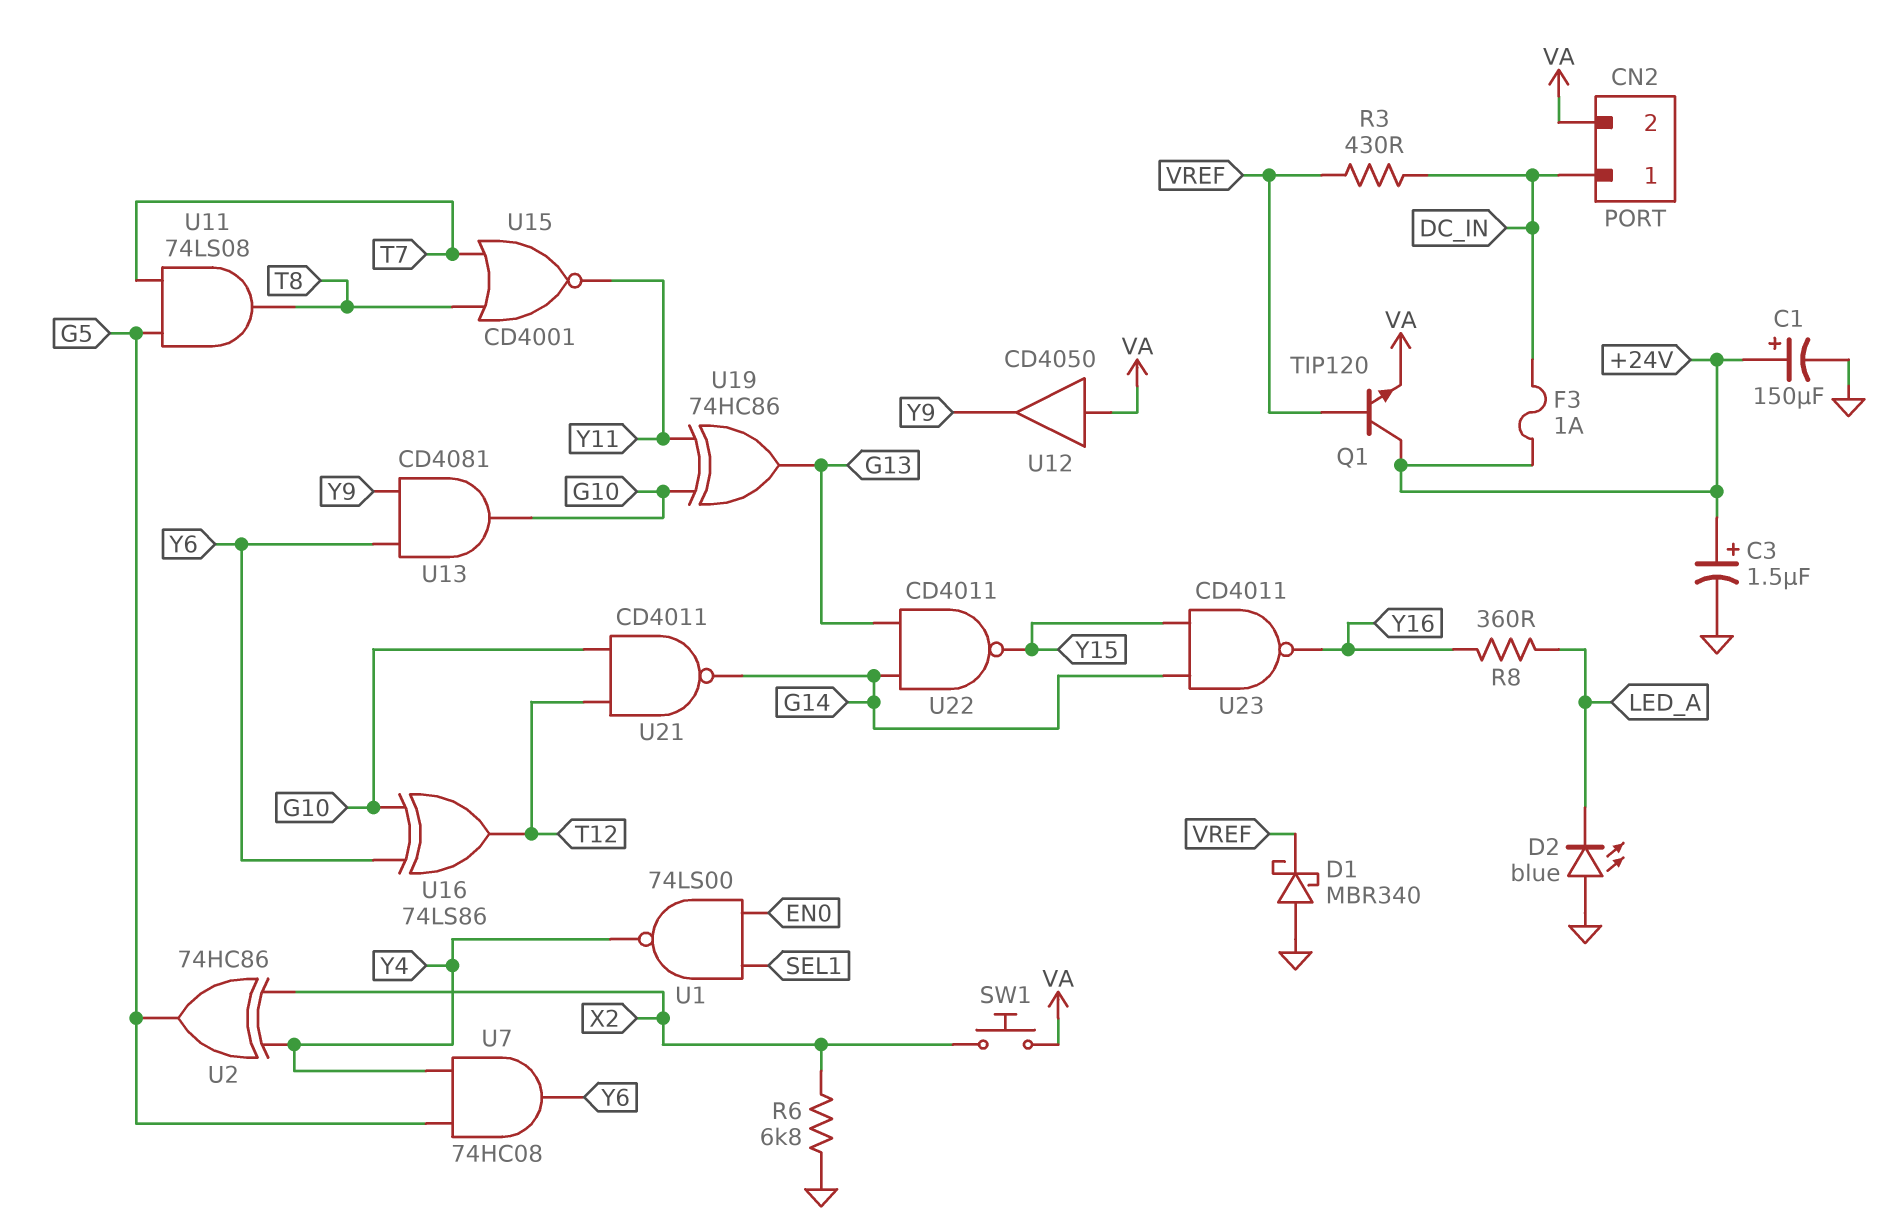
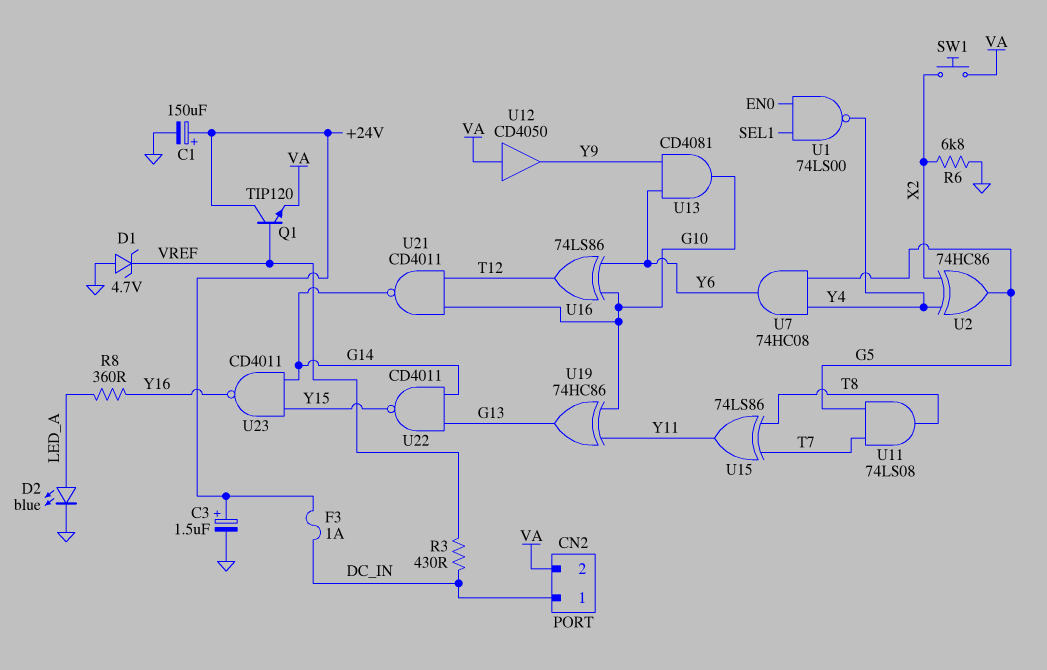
D1: schottky MBR340 (A GND, K VREF) -> zener 4.7V (A GND, K VREF)
D2: LED blue (A GND, K LED_A) -> LED blue (A LED_A, K GND)
U15: NOR CD4001 (in T7, in T8, out Y11) -> XOR 74LS86 (in T7, in T8, out Y11)

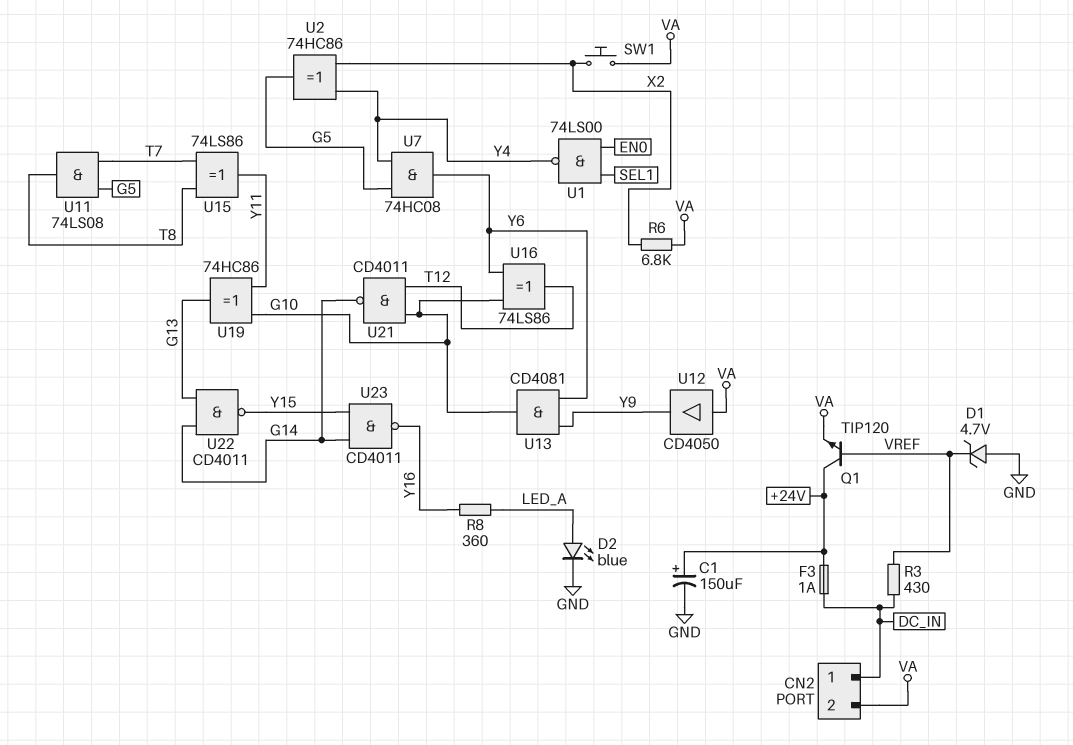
C3: 1.5uF (plus +24V, minus GND) -> none
R6: 6.8k (GND, X2) -> 6.8k (VA, X2)

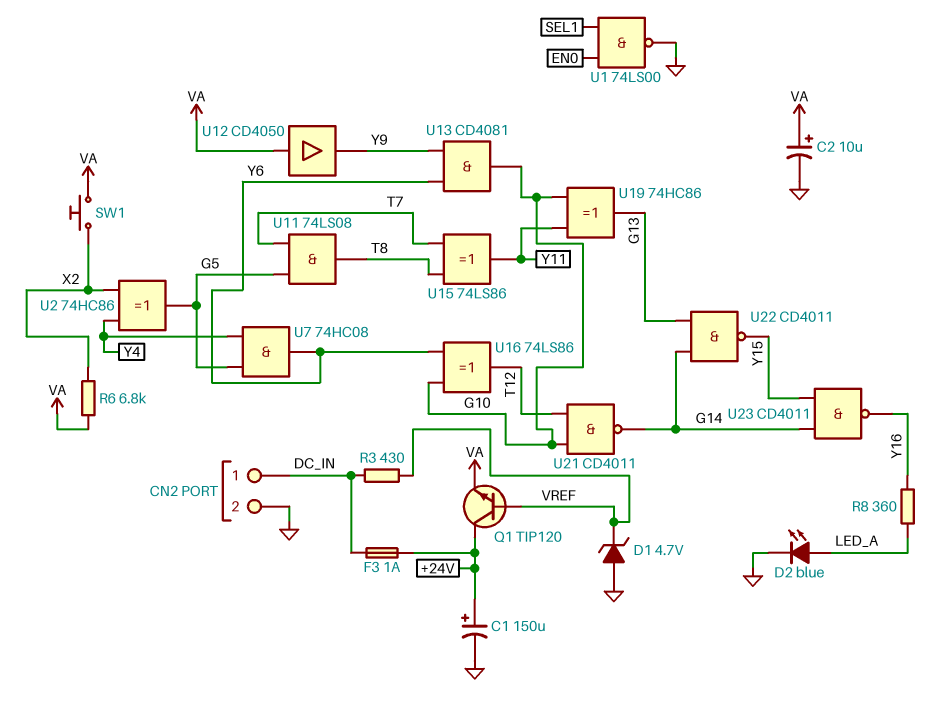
C2: none -> 10uF (plus VA, minus GND)
CN2 pin 2: VA -> GND
U1: NAND 74LS00 (in EN0, in SEL1, out Y4) -> NAND 74LS00 (in EN0, in SEL1, out GND)

